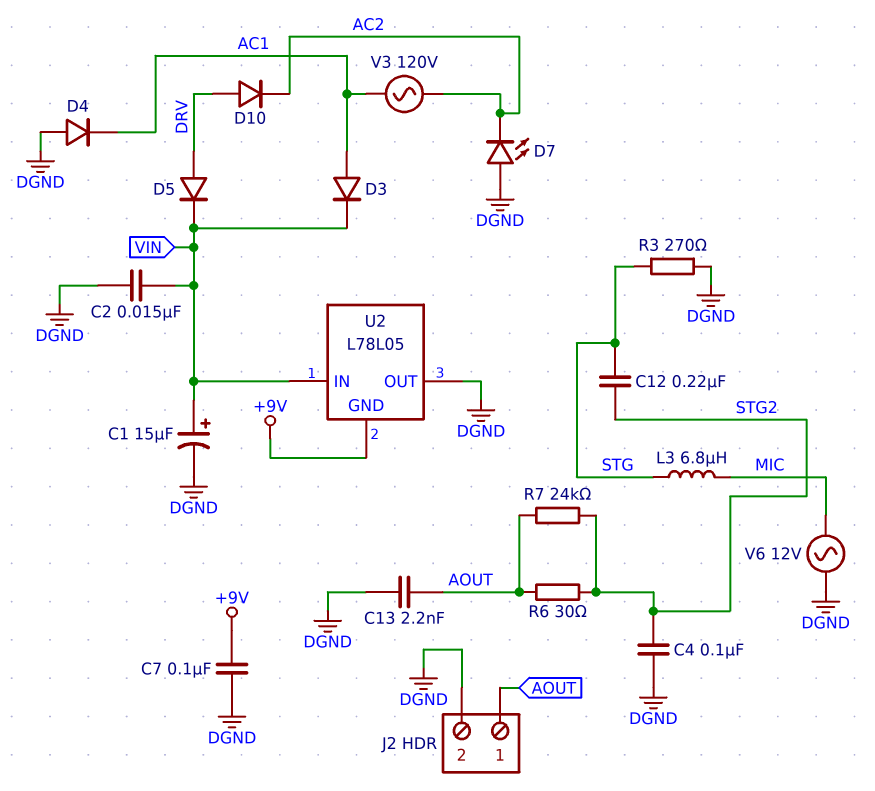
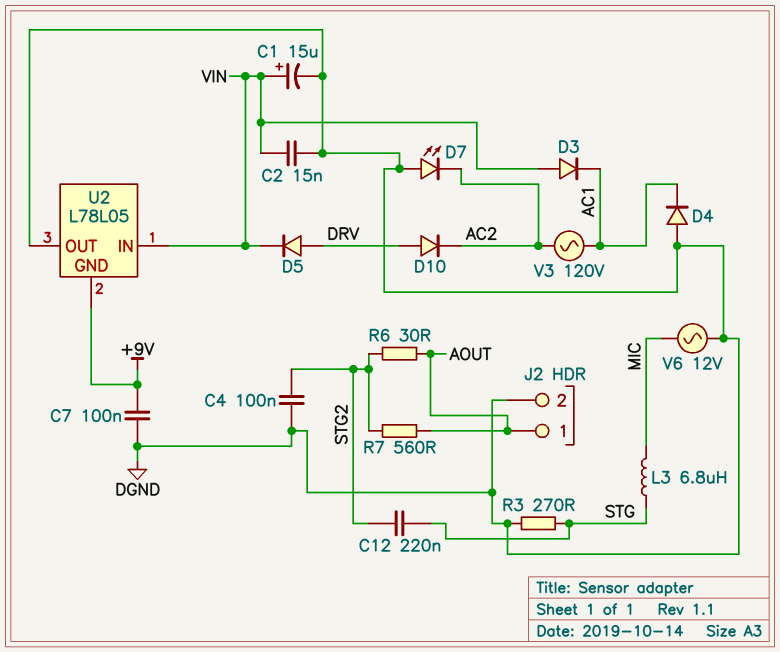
C13: 2.2nF (AOUT, DGND) -> none
D3: diode (A AC1, K VIN) -> diode (A VIN, K AC1)
R7: 24k (AOUT, STG2) -> 560 (AOUT, STG2)

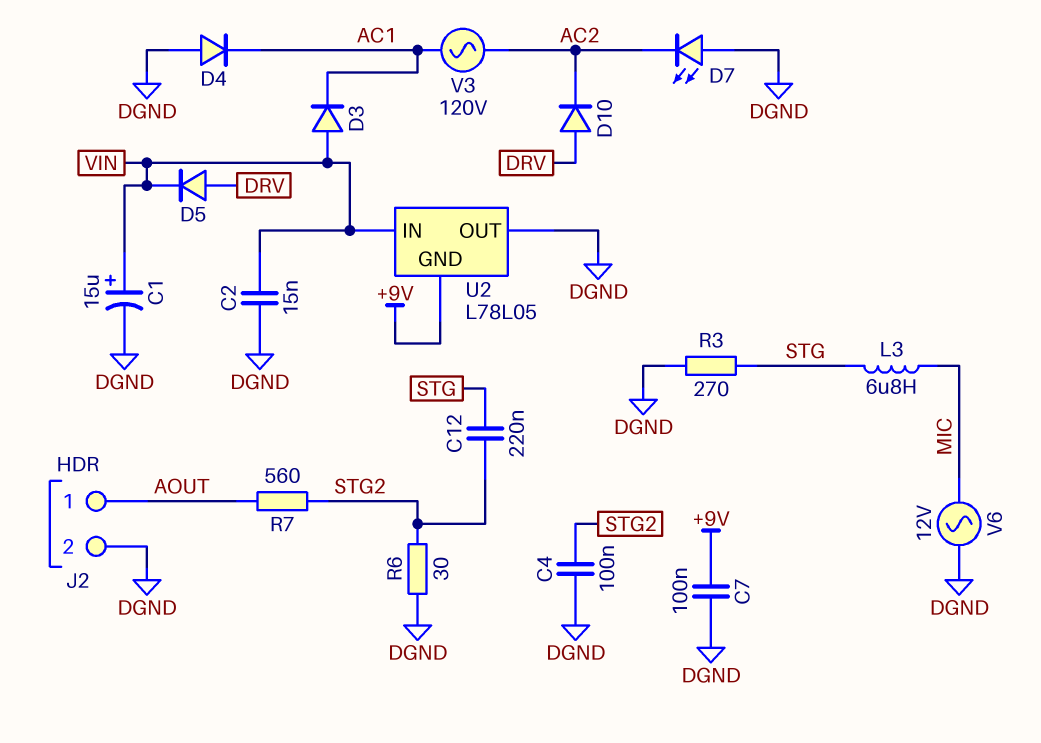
R6: 30 (AOUT, STG2) -> 30 (DGND, STG2)

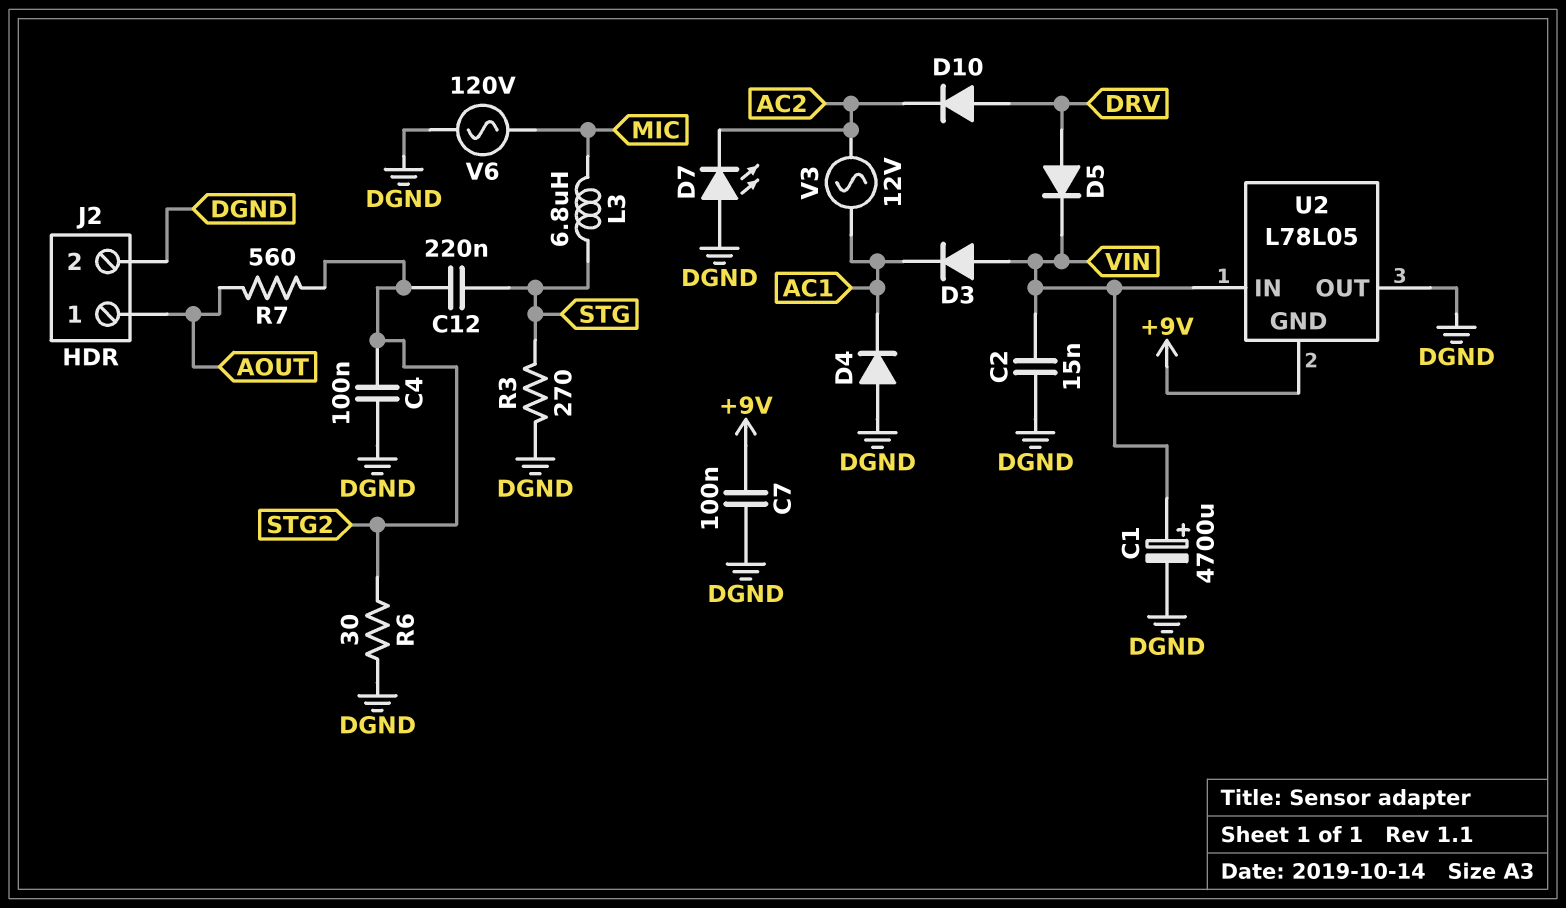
C1: 15uF (plus VIN, minus DGND) -> 4700uF (plus VIN, minus DGND)
V3: AC 120V (AC1, AC2) -> AC 12V (AC1, AC2)
V6: AC 12V (DGND, MIC) -> AC 120V (DGND, MIC)

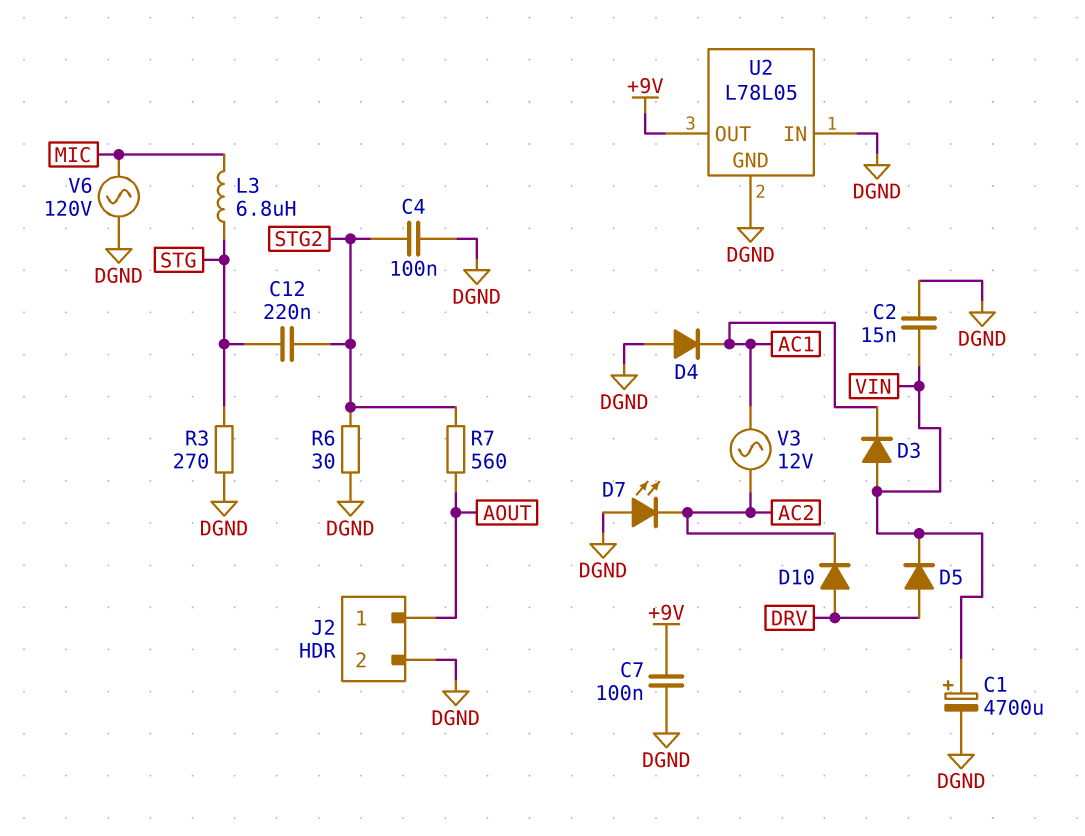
U2 pin GND: +9V -> DGND
U2 pin IN: VIN -> DGND
U2 pin OUT: DGND -> +9V

